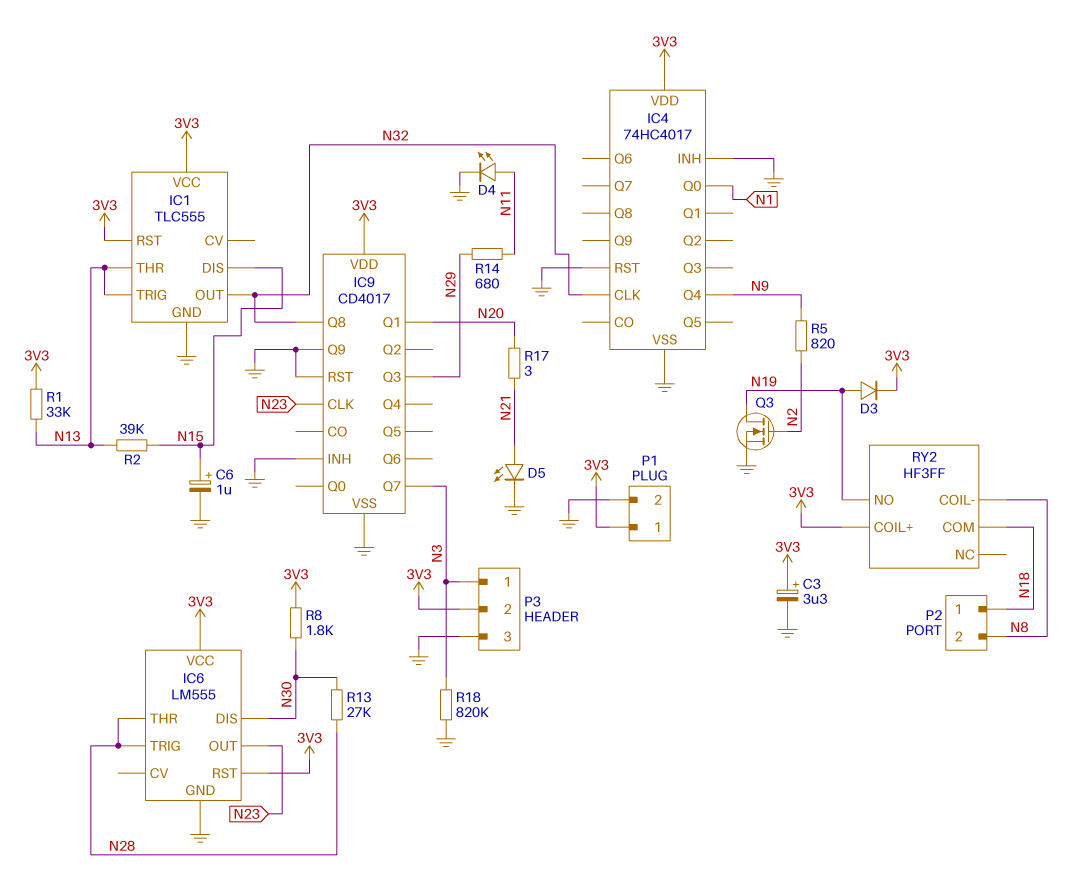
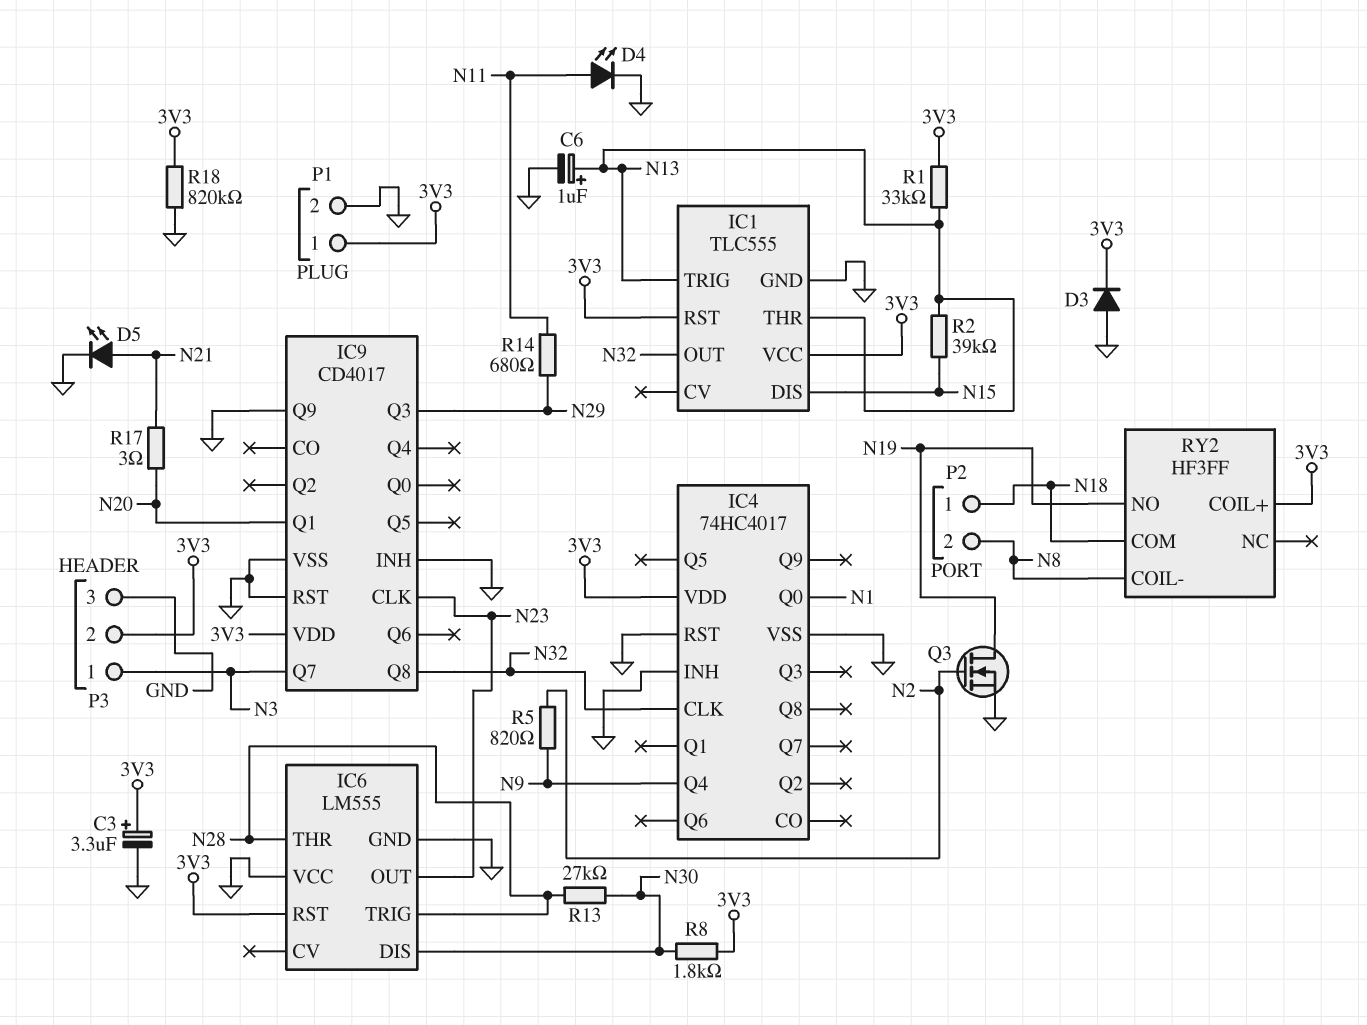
C6: 1uF (plus N15, minus GND) -> 1uF (plus N13, minus GND)
D3: diode (A N19, K 3V3) -> diode (A GND, K 3V3)
IC6 pin VCC: 3V3 -> GND
R18: 820k (GND, N3) -> 820k (3V3, GND)

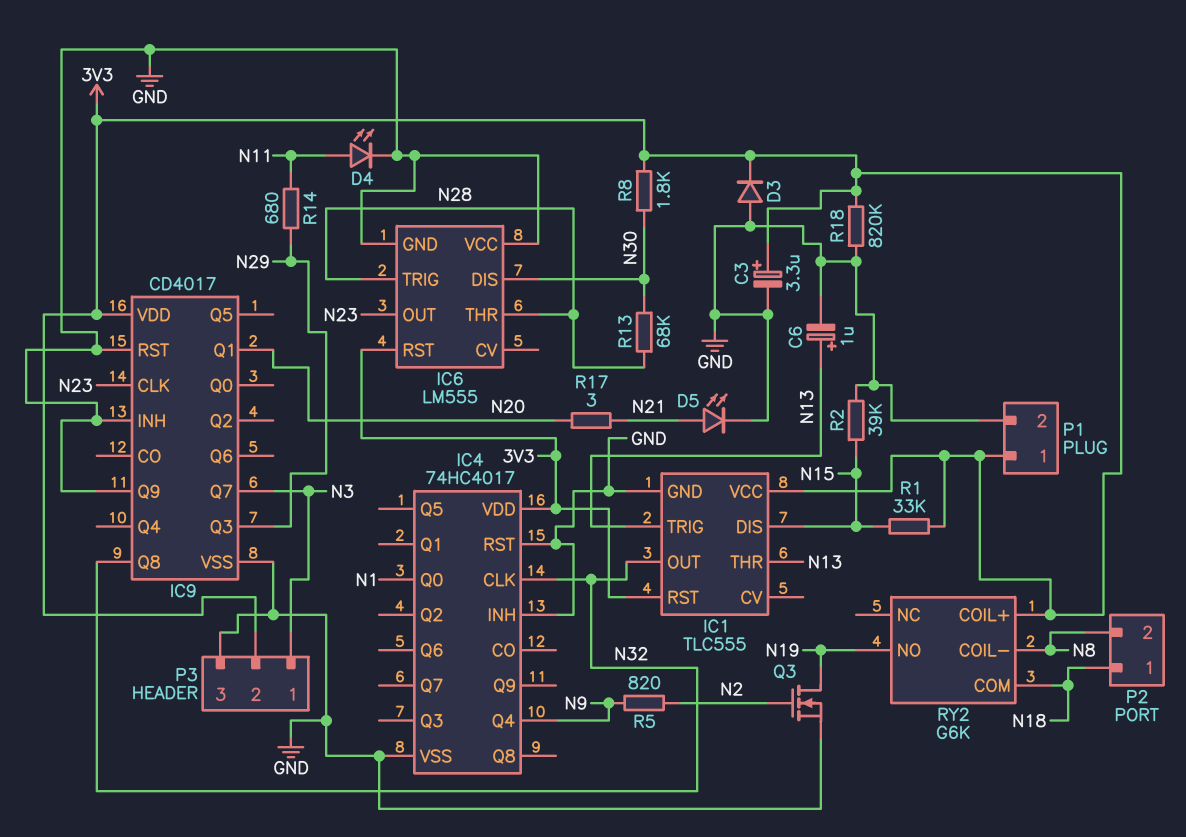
R1: 33k (3V3, N13) -> 33k (3V3, N15)
R2: 39k (N13, N15) -> 39k (GND, N15)
R13: 27k (N28, N30) -> 68k (N28, N30)
RY2: HF3FF -> G6K

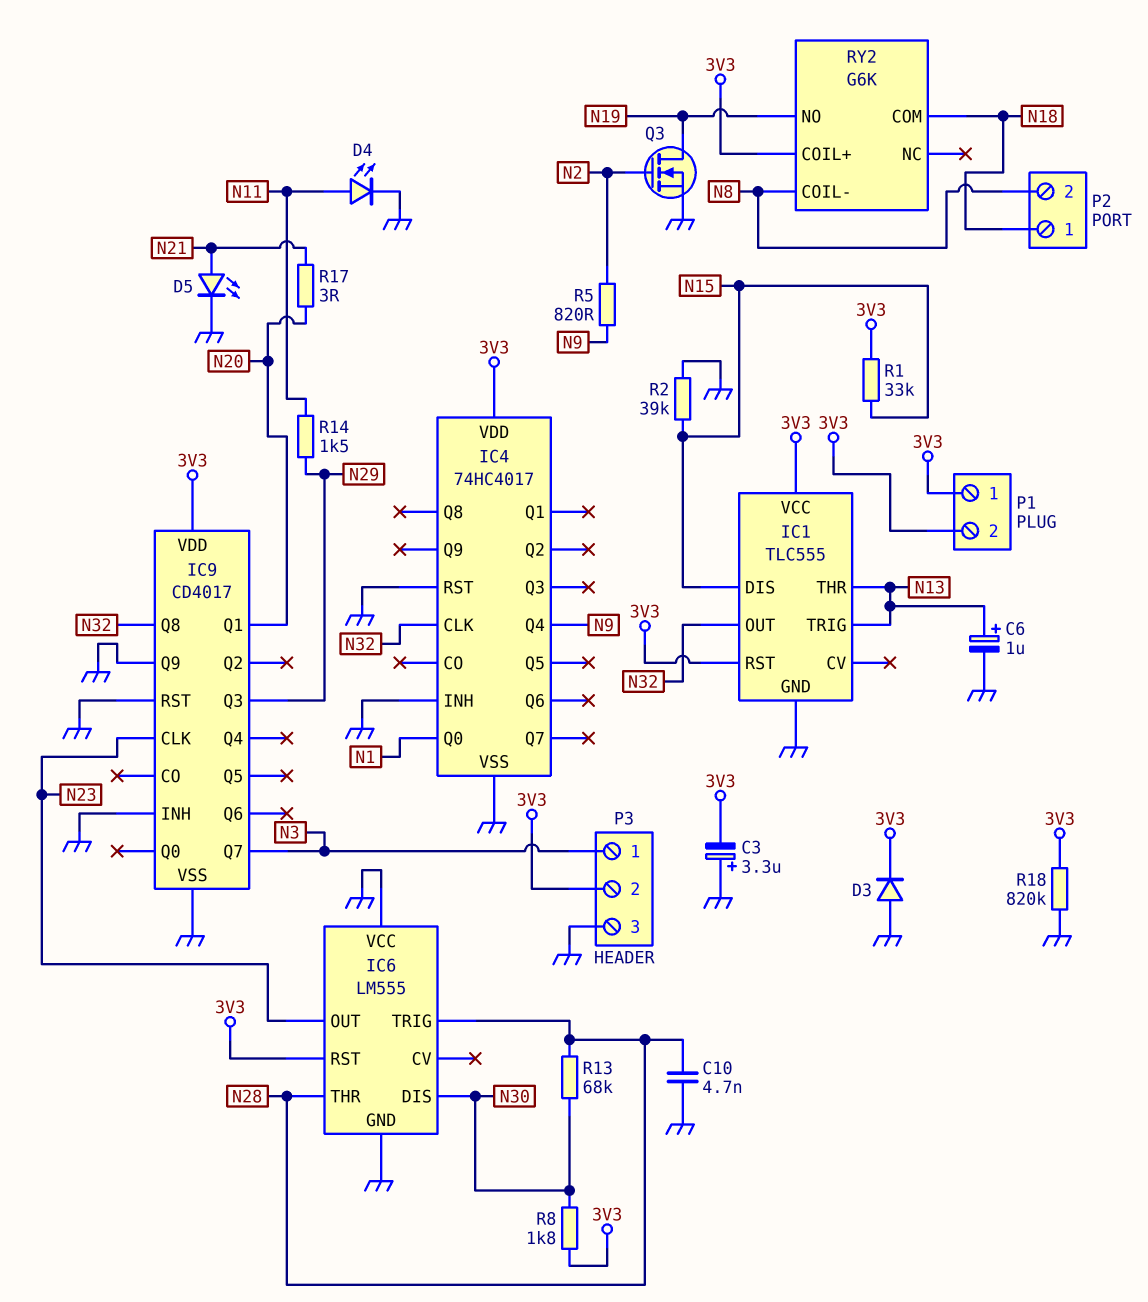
C3: 3.3uF (plus 3V3, minus GND) -> 3.3uF (plus GND, minus 3V3)
C10: none -> 4.7nF (GND, N28)
P1 pin 2: GND -> 3V3
R14: 680 (N11, N29) -> 1.5k (N11, N29)

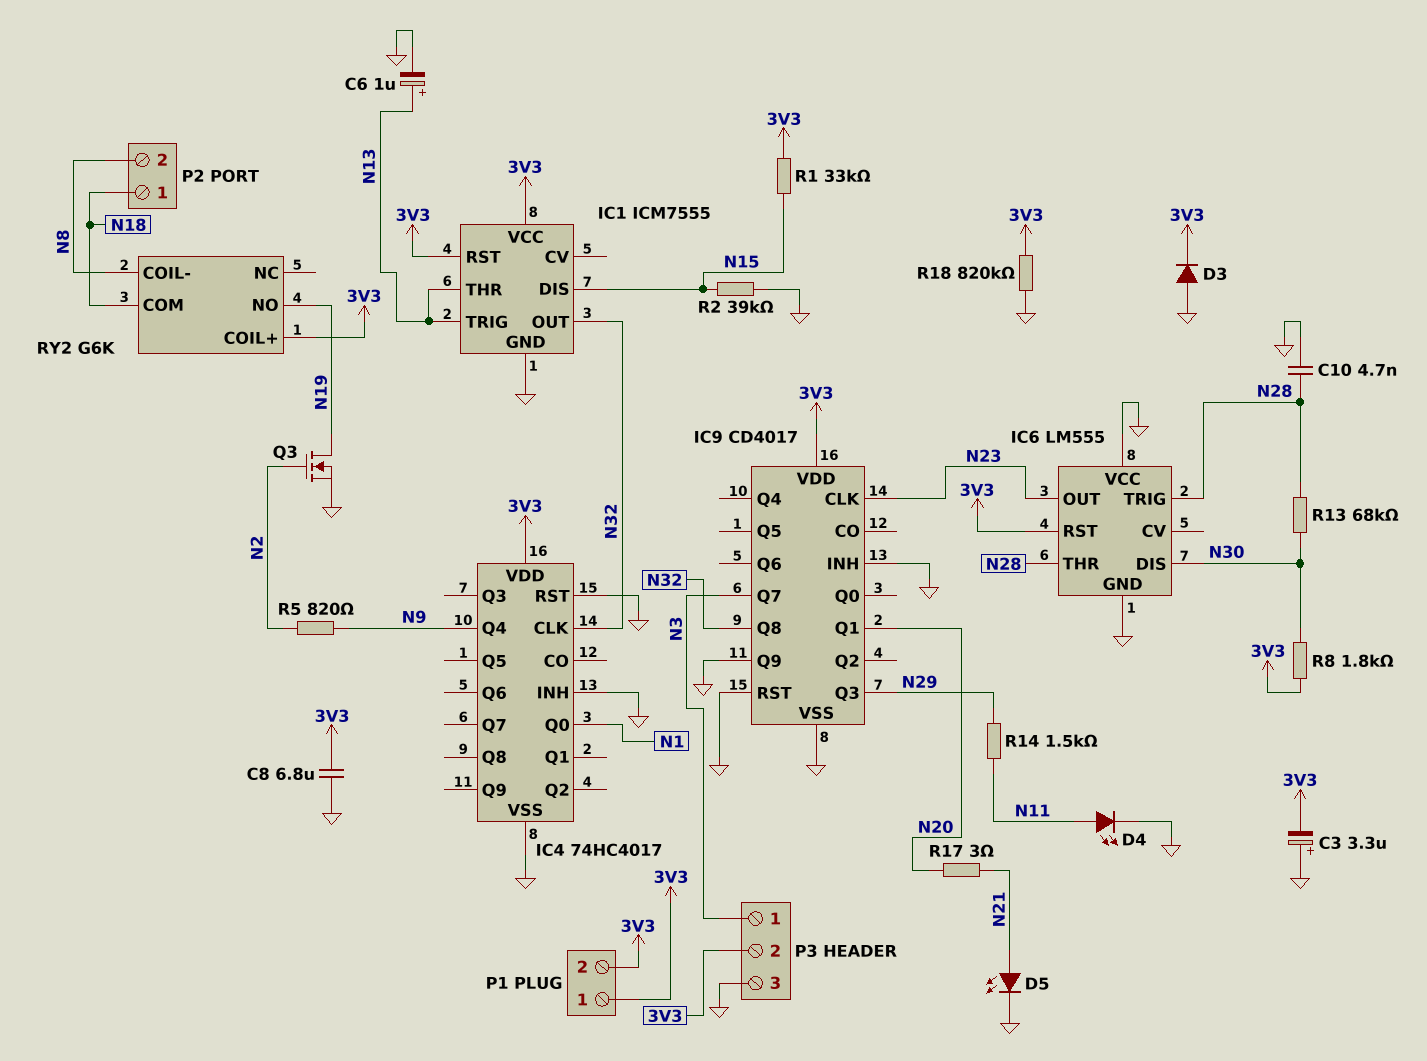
C8: none -> 6.8uF (3V3, GND)
IC1: TLC555 -> ICM7555

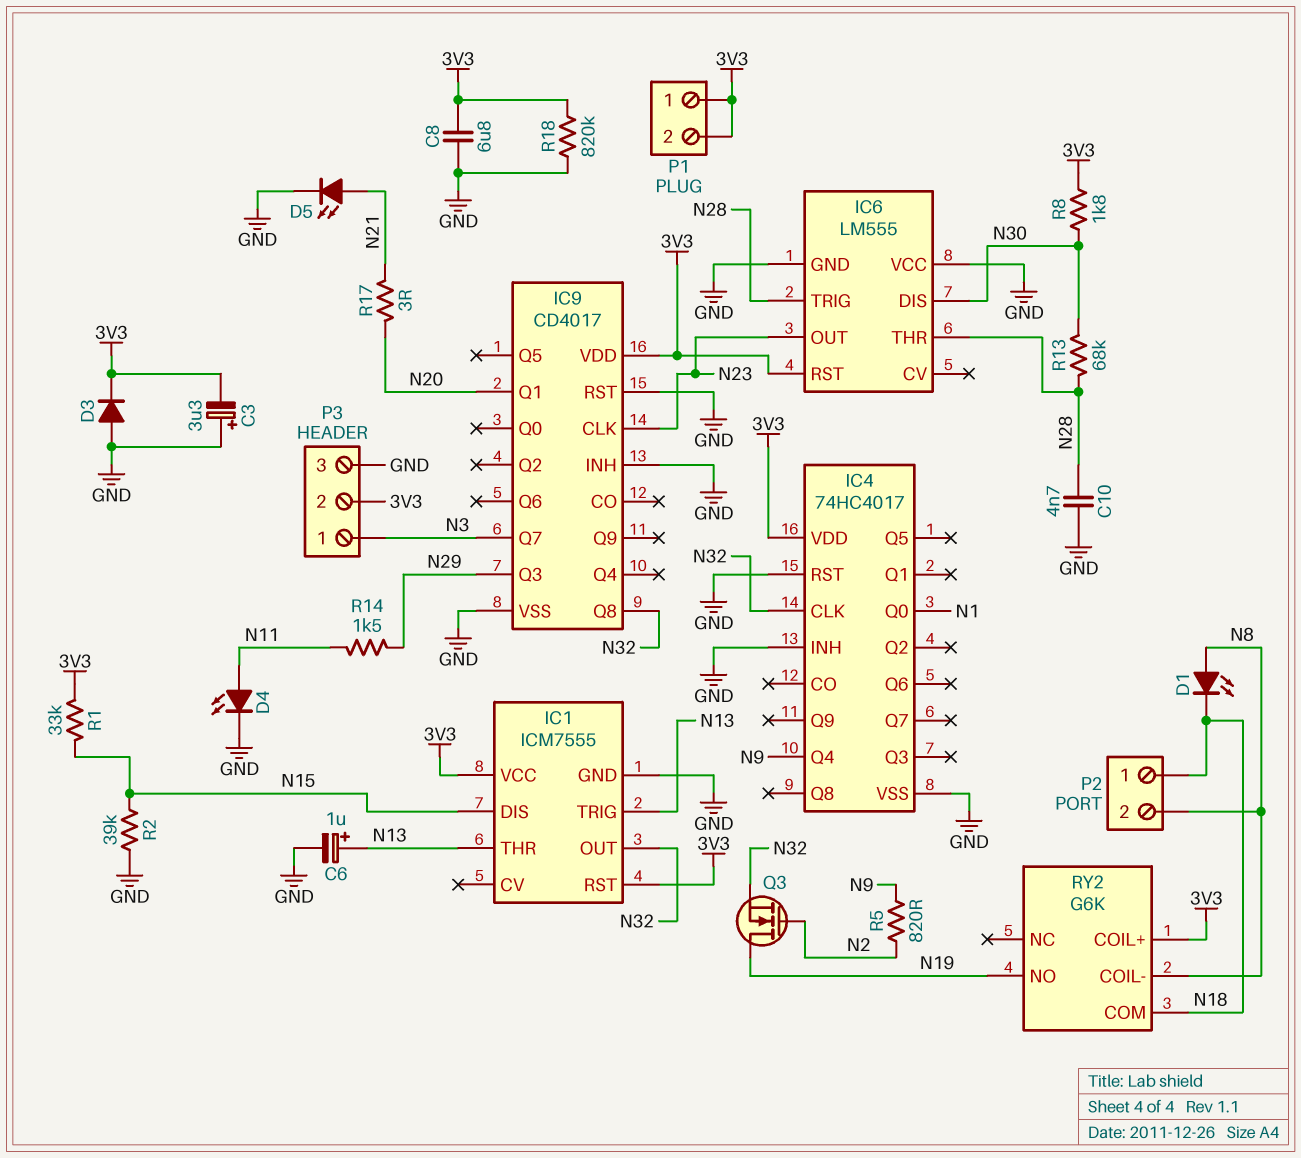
D1: none -> LED (A N8, K N18)
IC9 pin Q9: GND -> none
Q3: NMOS (G N2, D N19, S GND) -> NMOS (G N2, D N19, S N32)

